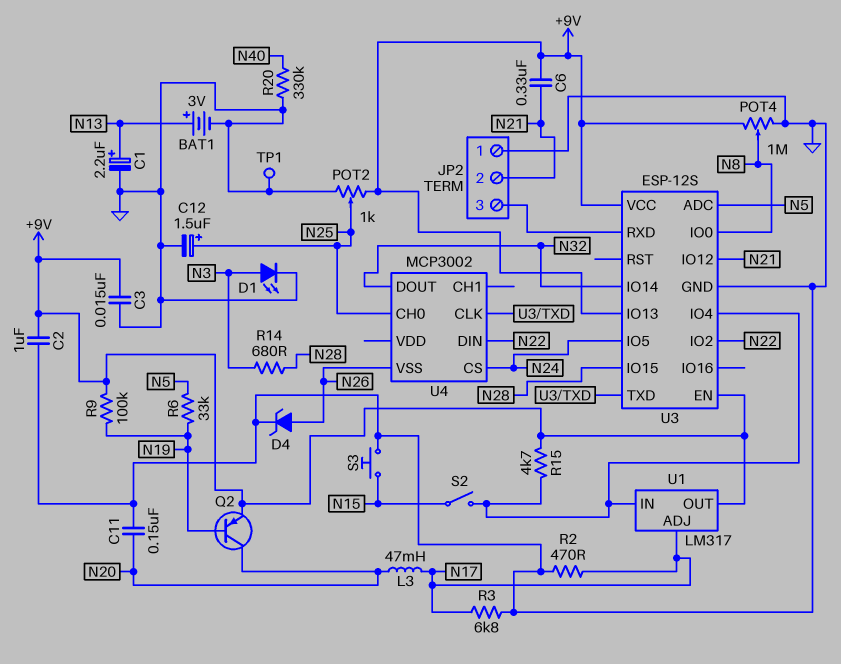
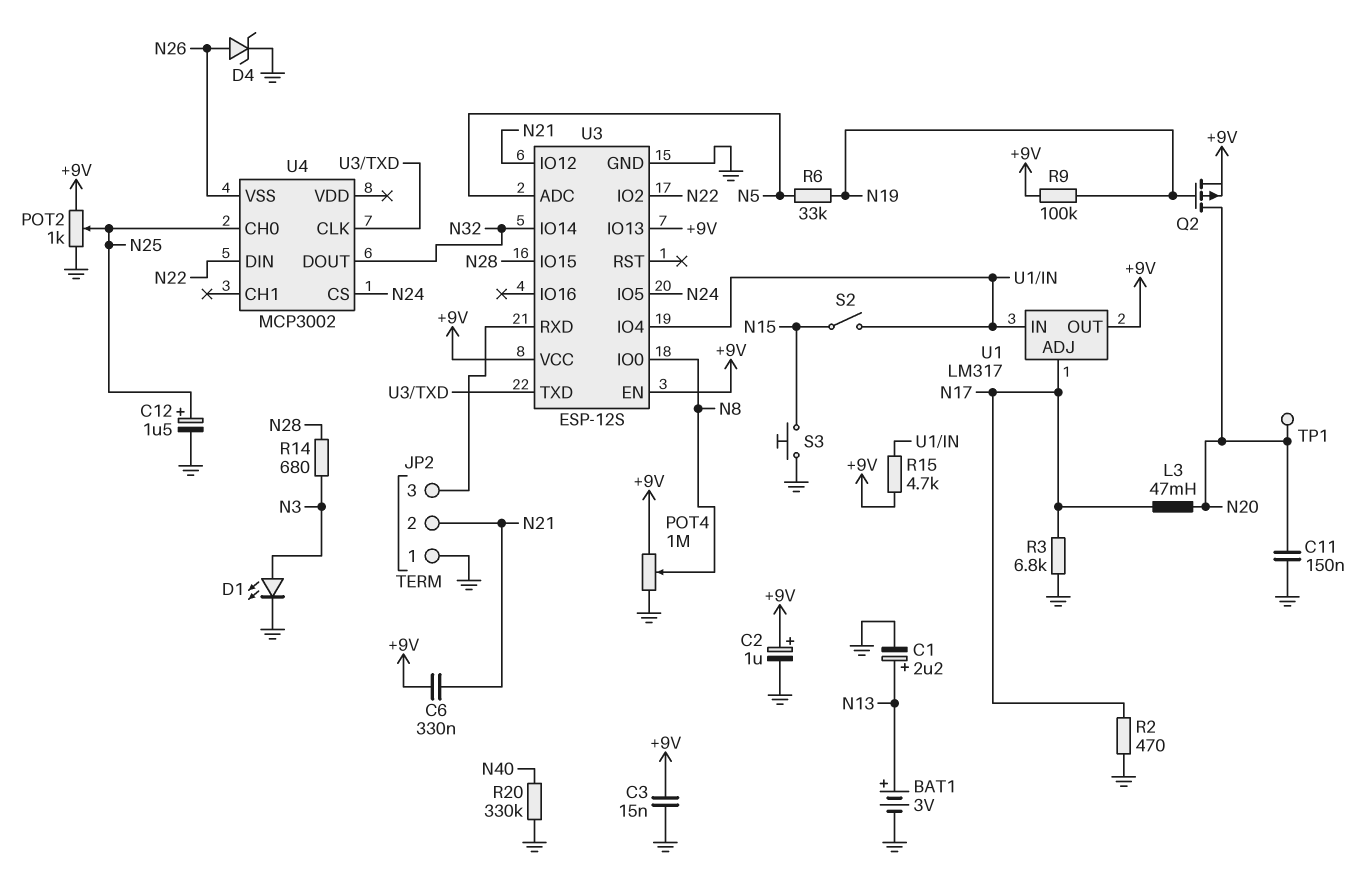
C2: 1uF (+9V, GND) -> 1uF (plus +9V, minus GND)
Q2: PNP (B N19, C N20, E +9V) -> PMOS (G N19, D N20, S +9V)
TP1: test point (GND) -> test point (N20)

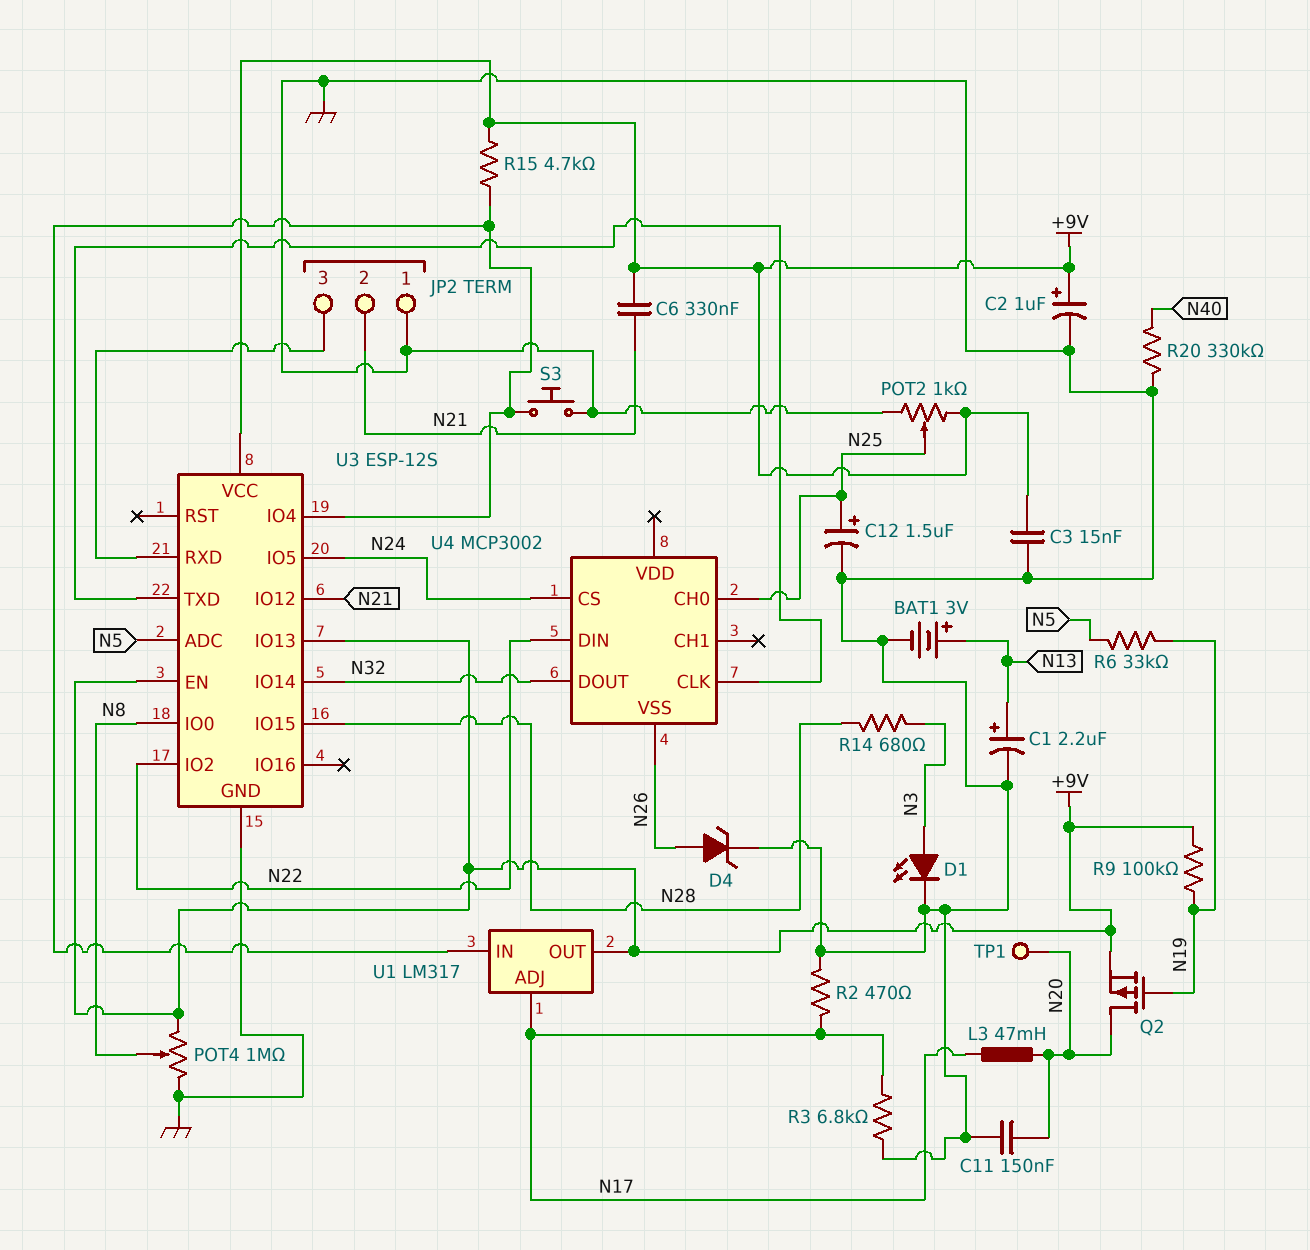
S2: switch (N15, U1/IN) -> none
S3: button (GND, N15) -> button (GND, U1/IN)

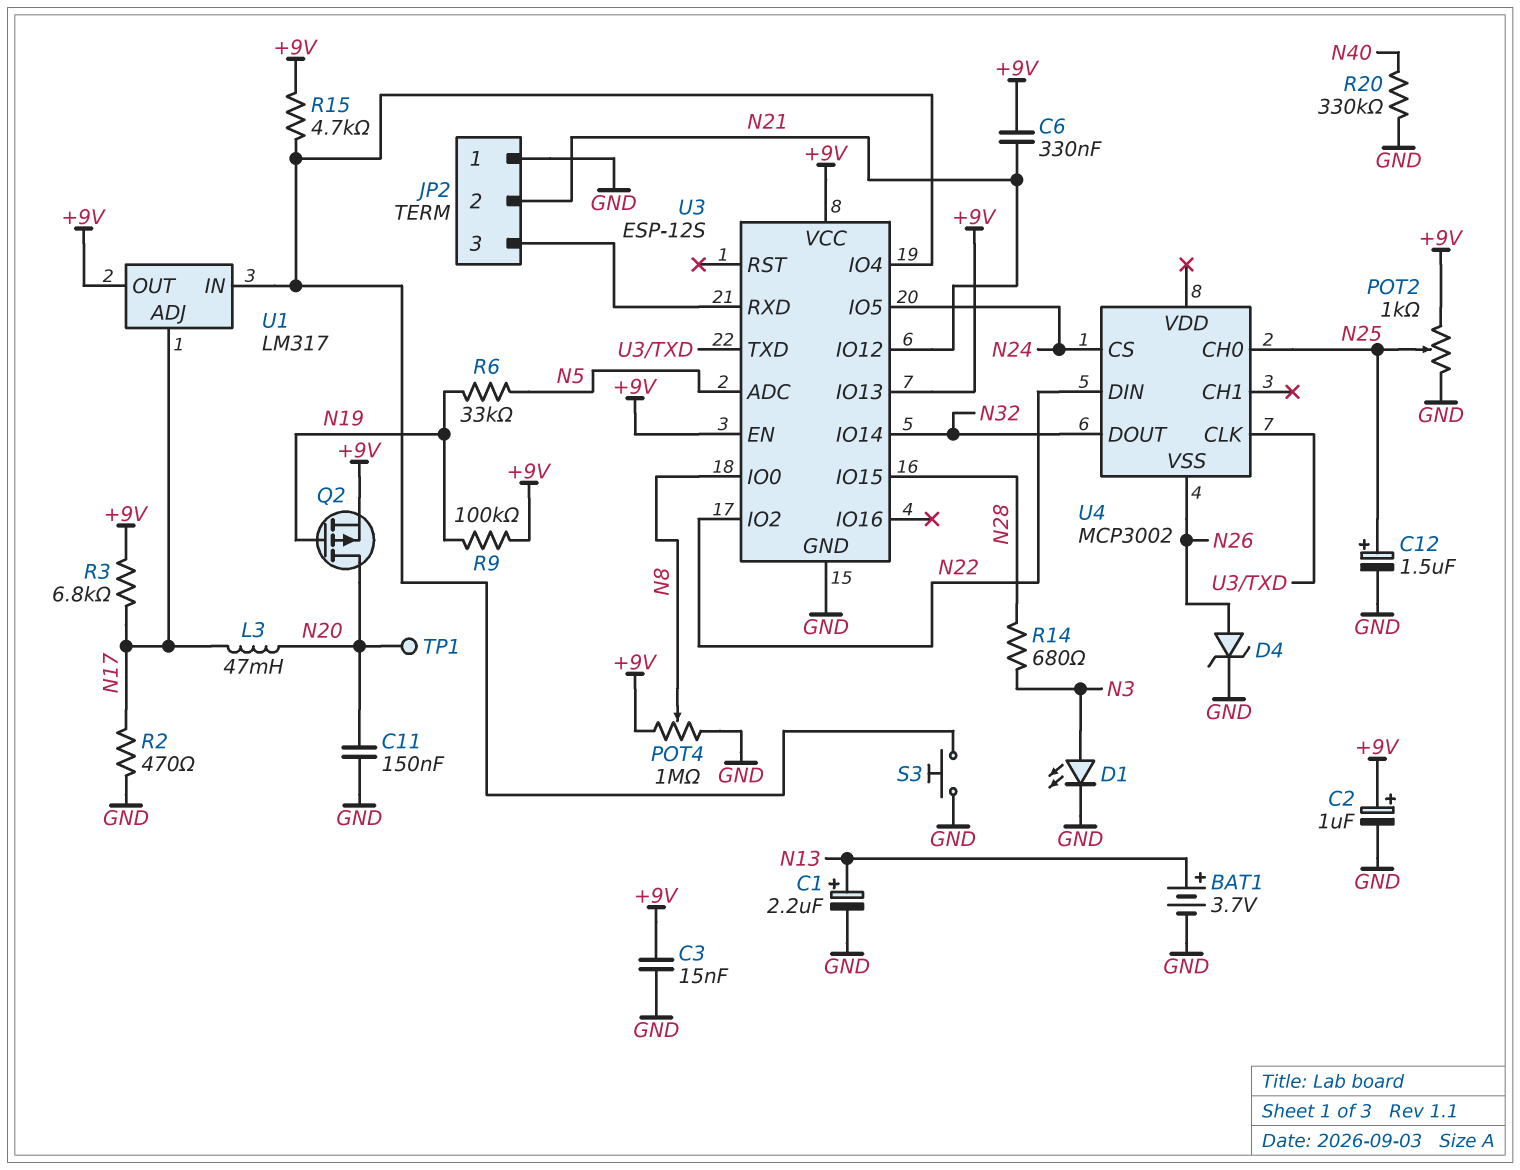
BAT1: 3V (plus N13, minus GND) -> 3.7V (plus N13, minus GND)
R3: 6.8k (GND, N17) -> 6.8k (+9V, N17)

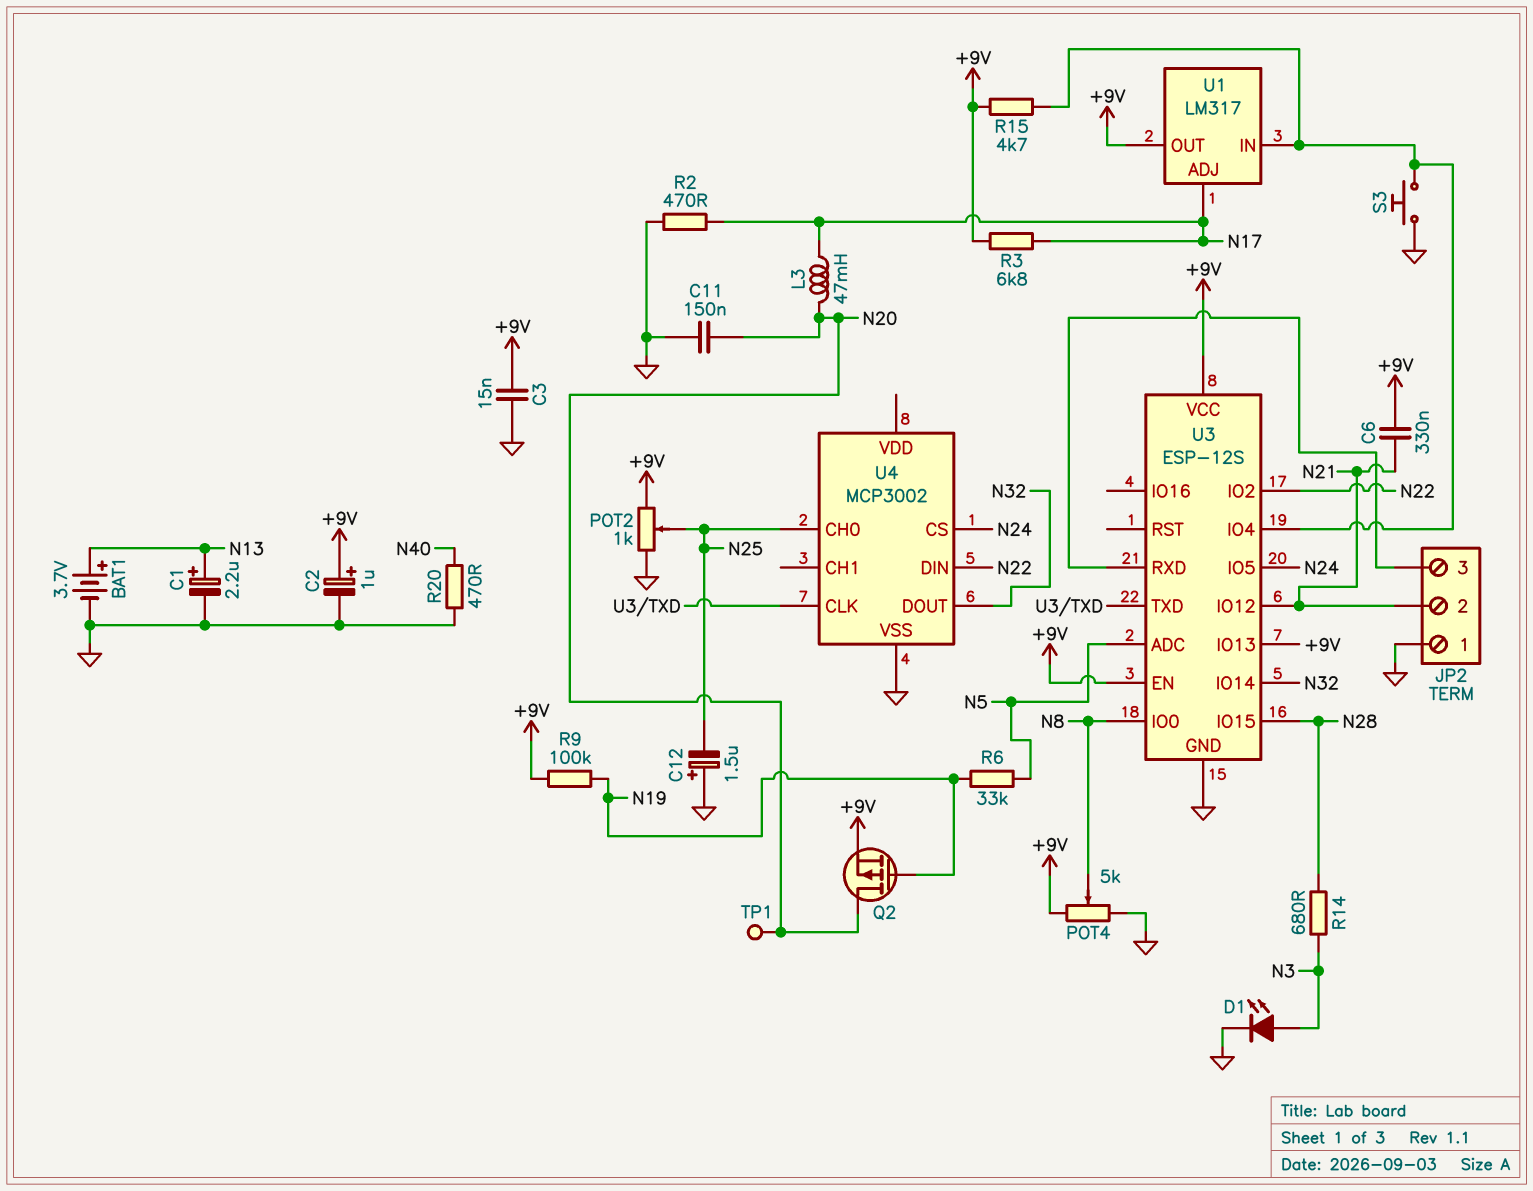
C12: 1.5uF (plus N25, minus GND) -> 1.5uF (plus GND, minus N25)
D4: zener (A N26, K GND) -> none
POT4: 1M (+9V, GND, wiper N8) -> 5k (+9V, GND, wiper N8)
R20: 330k (GND, N40) -> 470 (GND, N40)
U4 pin VSS: N26 -> GND

